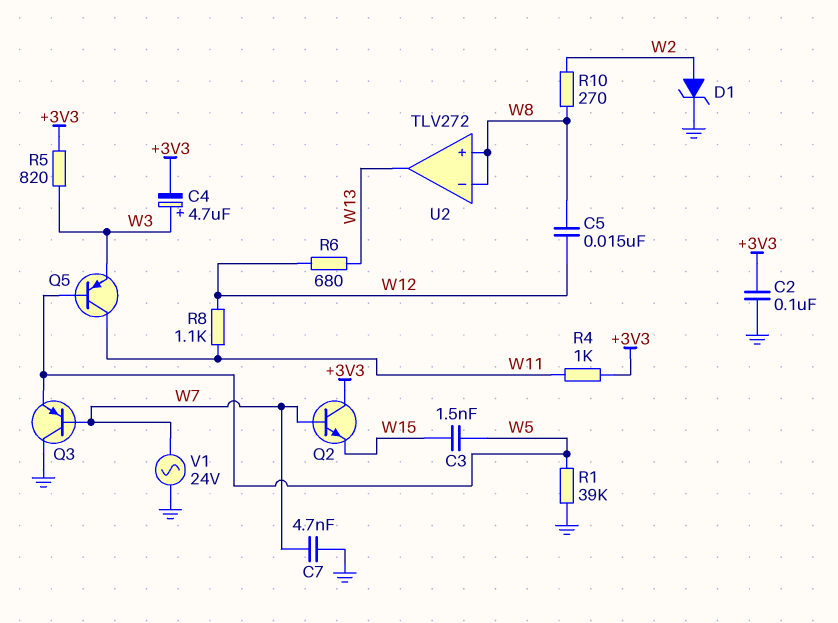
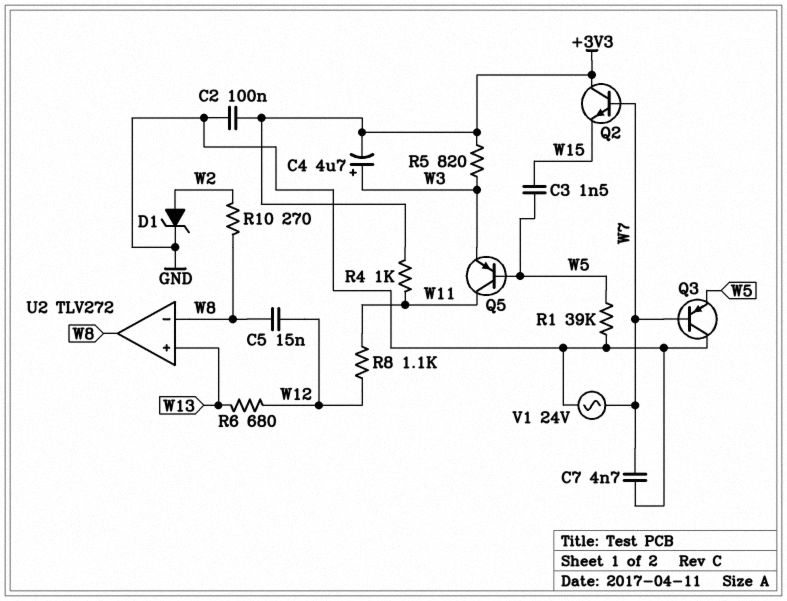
U2 pin in+: W8 -> W13
U2 pin out: W13 -> W8

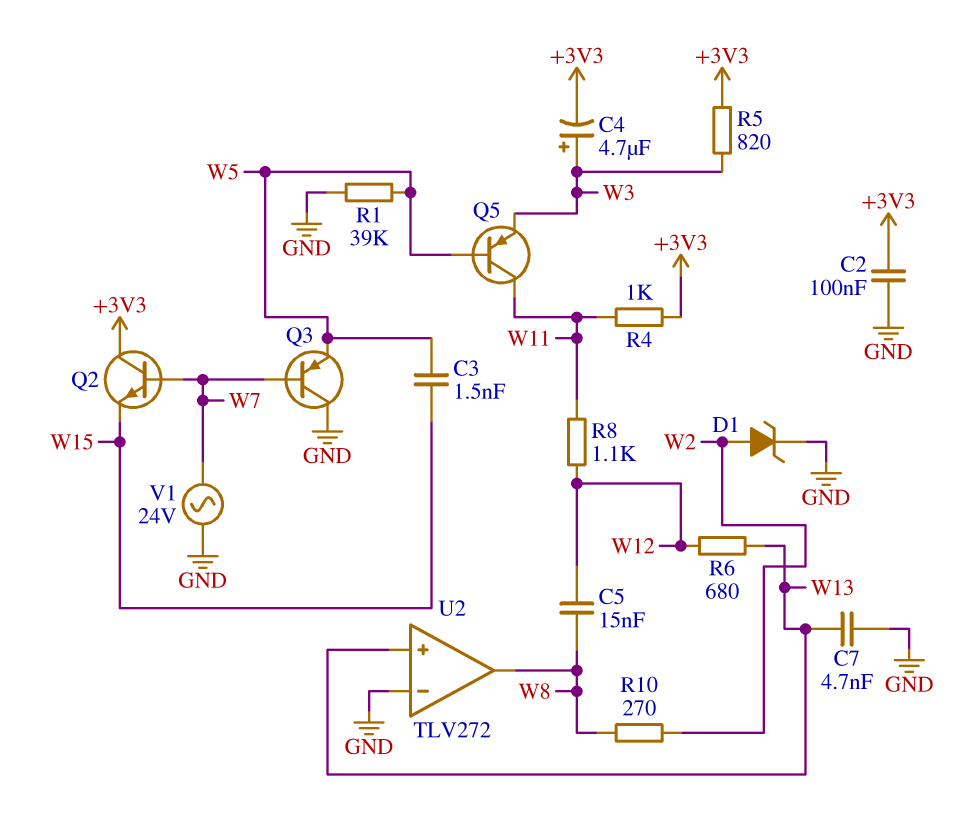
C7: 4.7nF (GND, W7) -> 4.7nF (GND, W13)
U2 pin in-: W8 -> GND

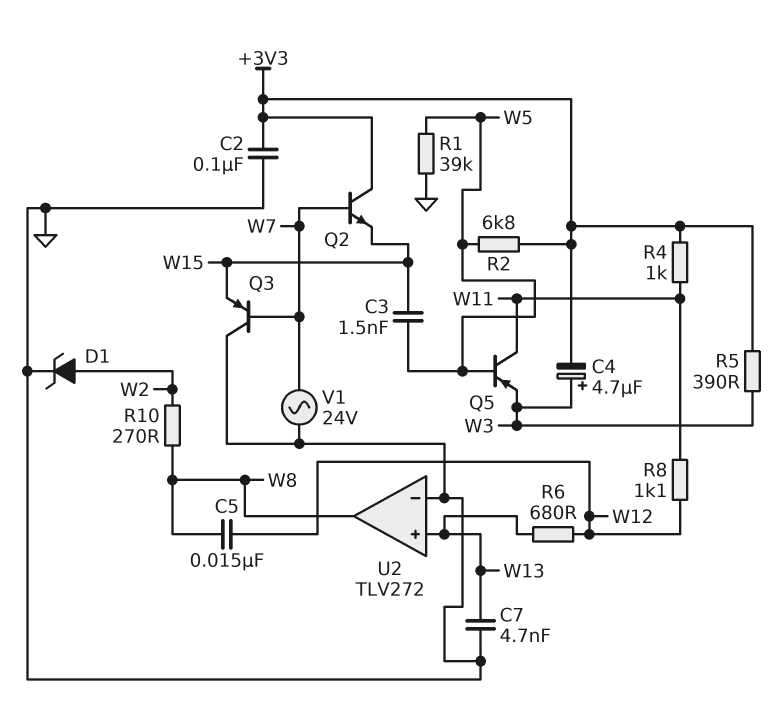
Q3: PNP (B W7, C GND, E W5) -> PNP (B W7, C GND, E W15)
R2: none -> 6.8k (+3V3, W5)
R5: 820 (+3V3, W3) -> 390 (+3V3, W3)

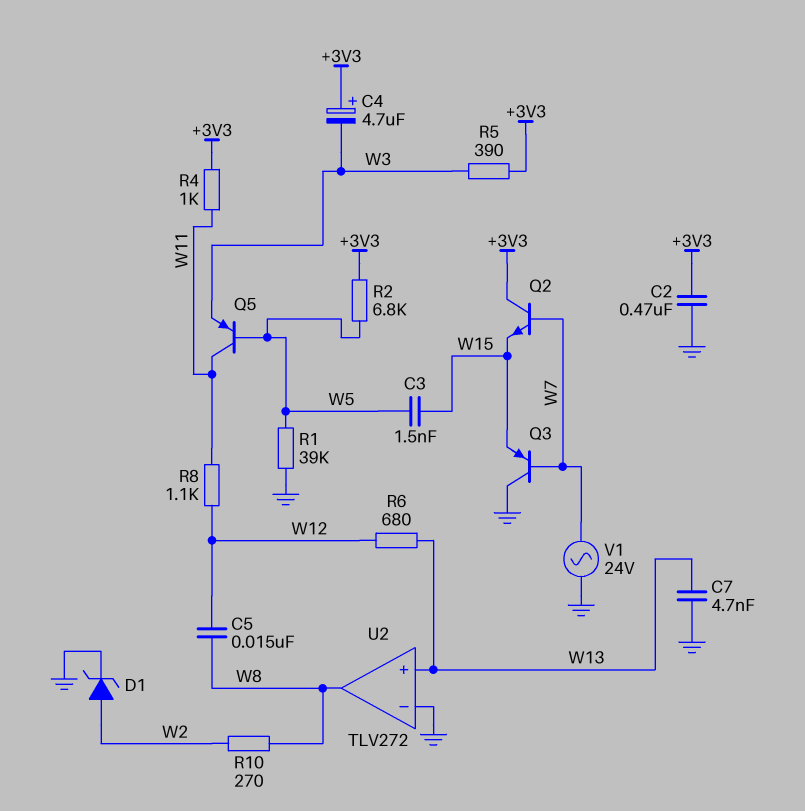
C2: 100nF (+3V3, GND) -> 470nF (+3V3, GND)
C4: 4.7uF (plus W3, minus +3V3) -> 4.7uF (plus +3V3, minus W3)

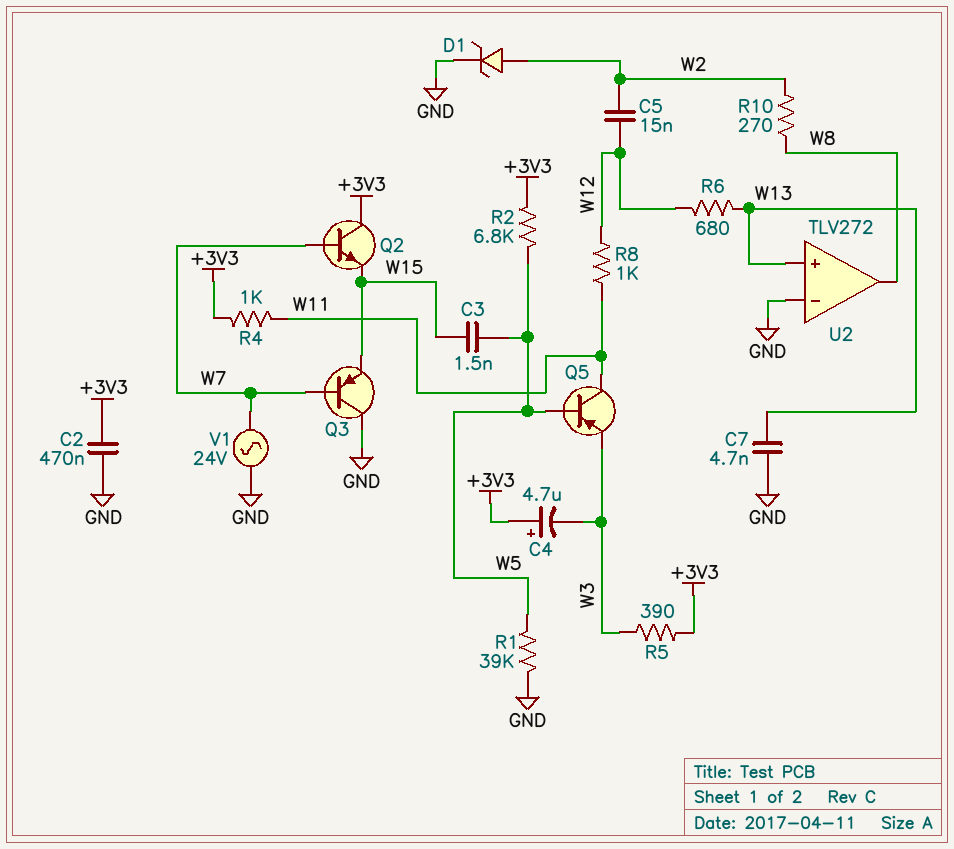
C5: 15nF (W8, W12) -> 15nF (W2, W12)
R8: 1.1k (W11, W12) -> 1k (W11, W12)

